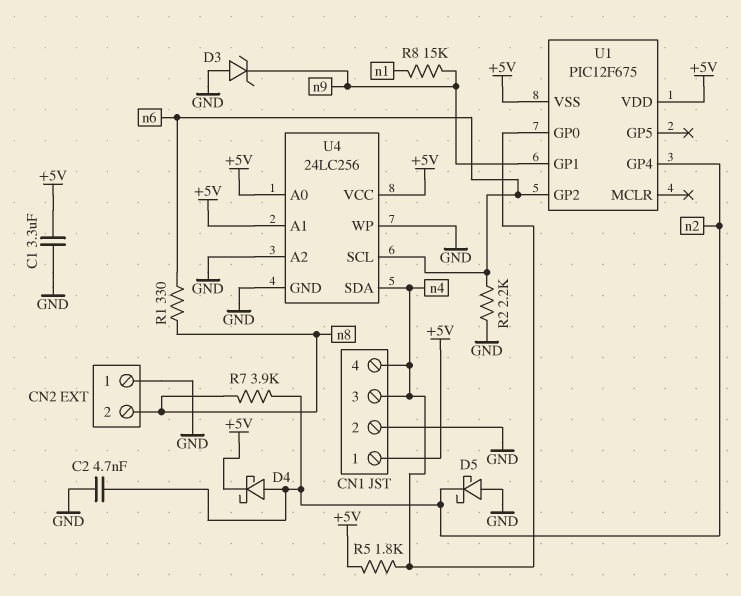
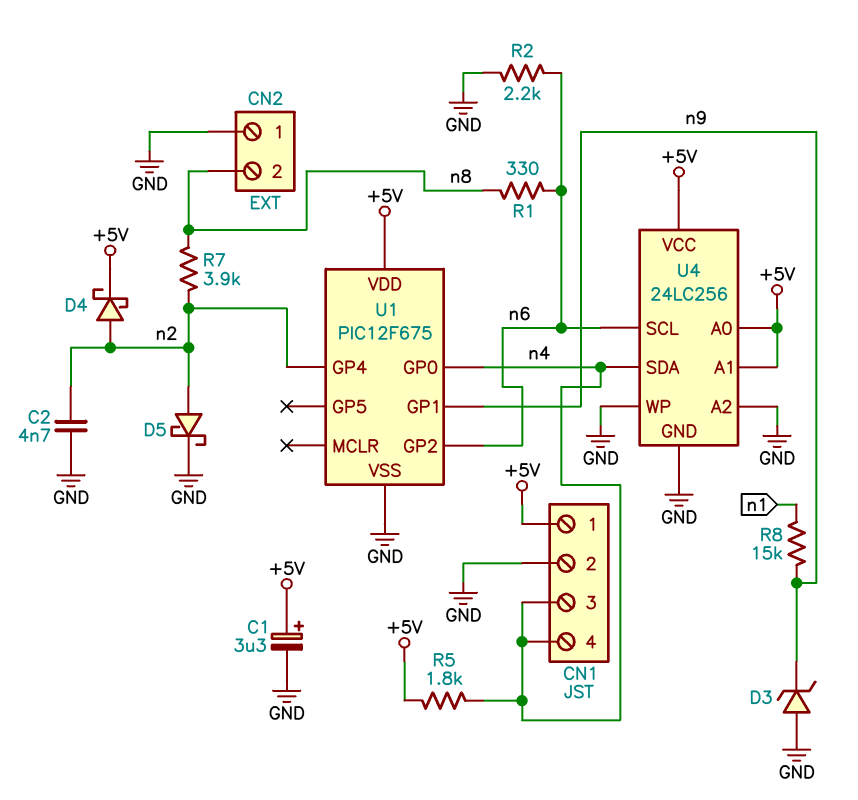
C1: 3.3uF (+5V, GND) -> 3.3uF (plus +5V, minus GND)
D5: schottky (A GND, K n2) -> schottky (A n2, K GND)
U1 pin VSS: +5V -> GND

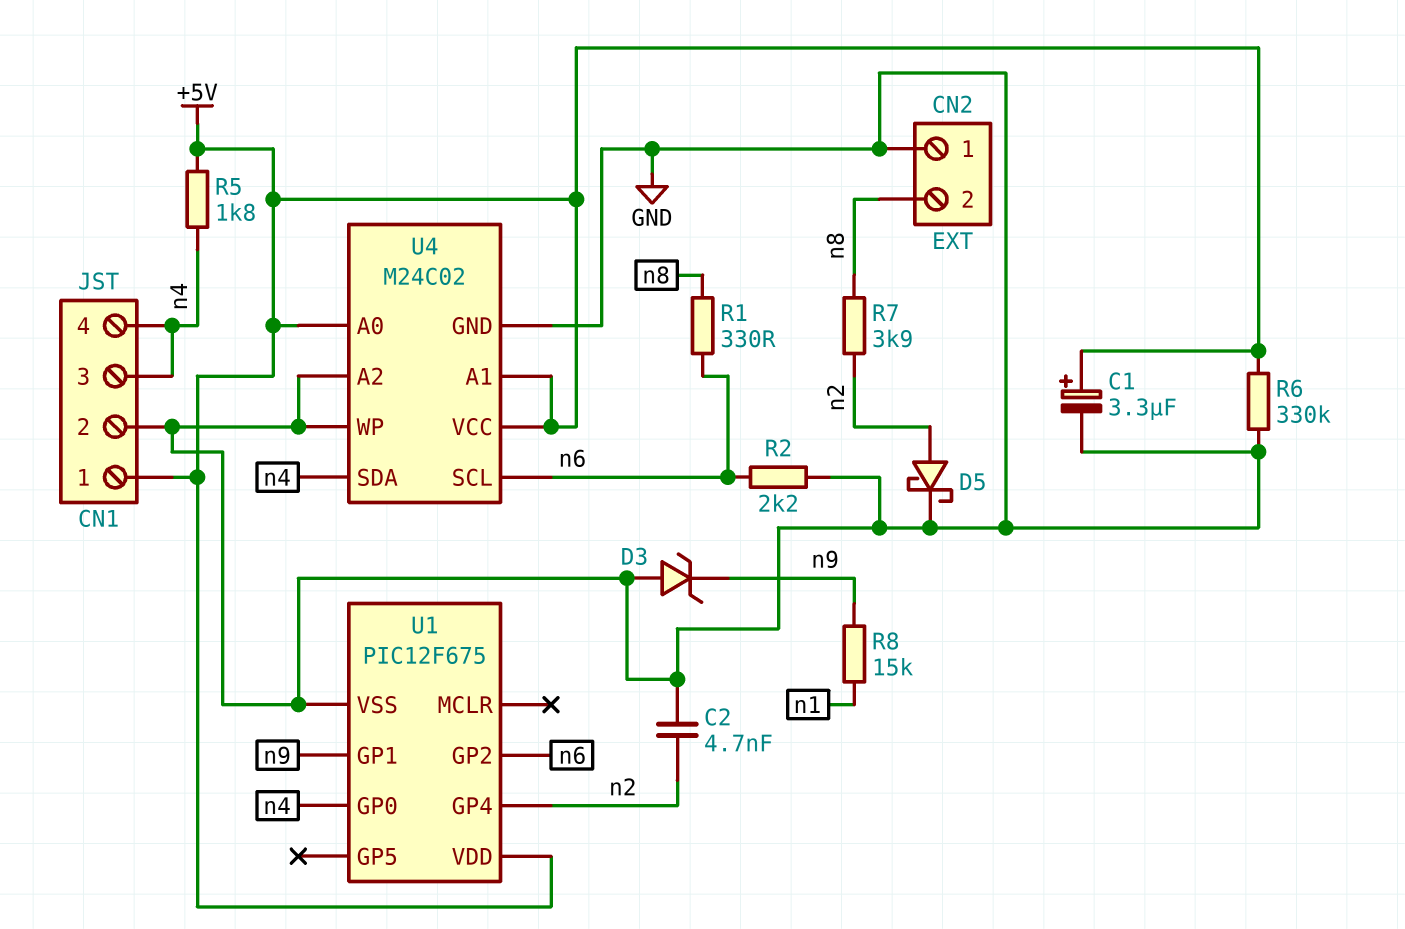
D4: schottky (A n2, K +5V) -> none
R6: none -> 330k (+5V, GND)
U4: 24LC256 -> M24C02

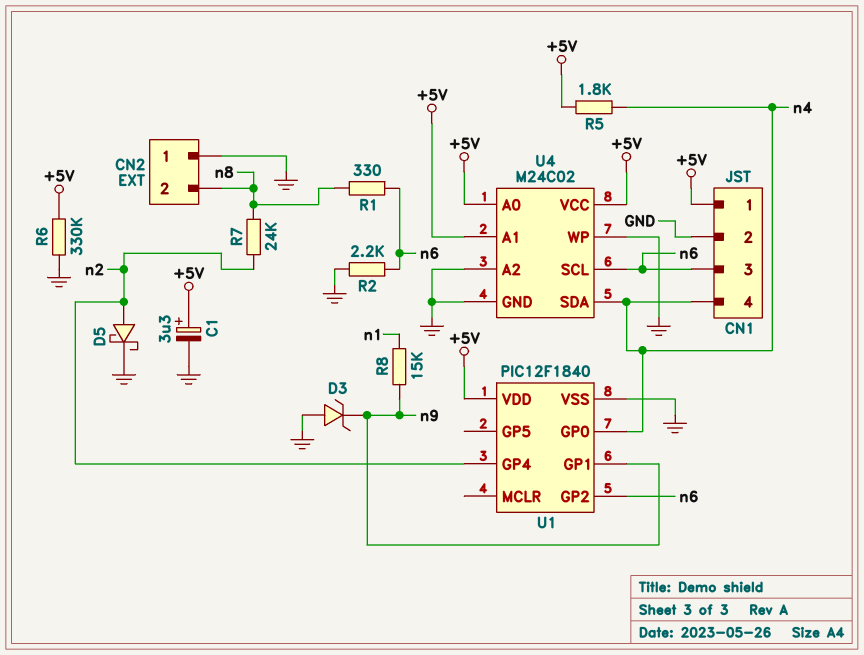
C2: 4.7nF (GND, n2) -> none
CN1 pin 3: n4 -> n6
R7: 3.9k (n2, n8) -> 24k (n2, n8)
U1: PIC12F675 -> PIC12F1840

